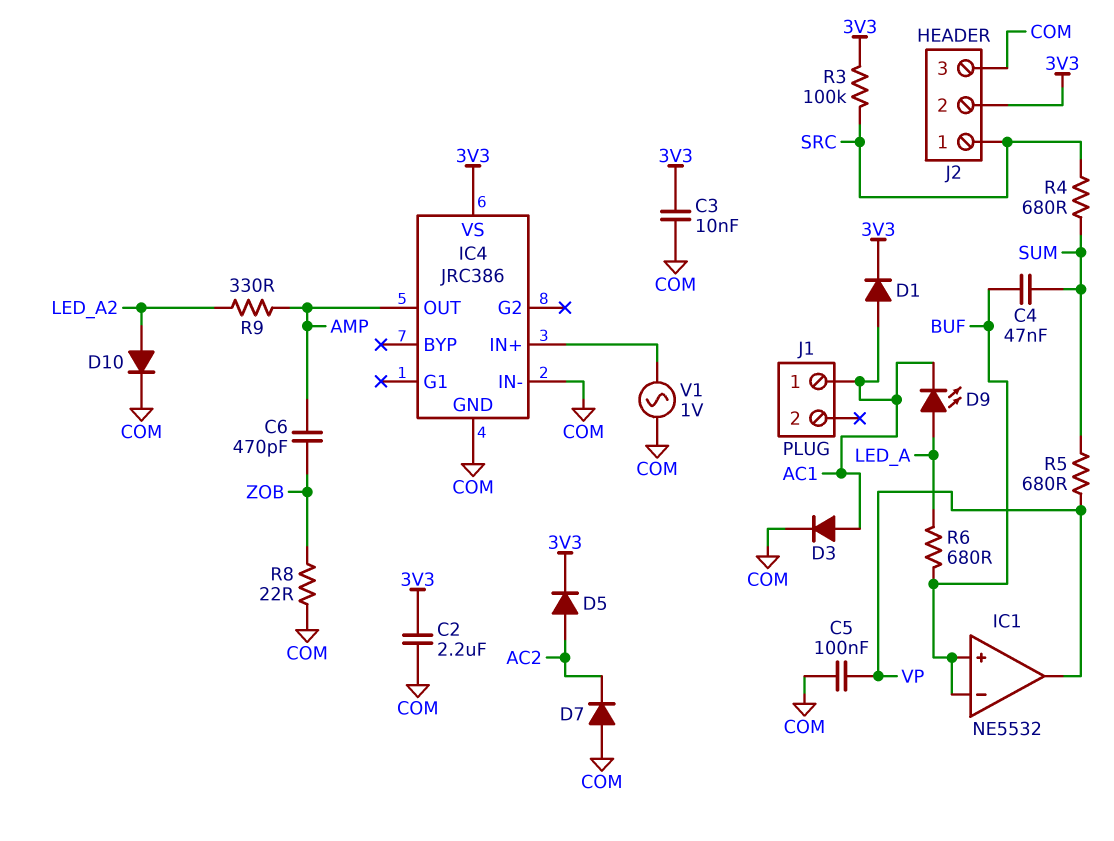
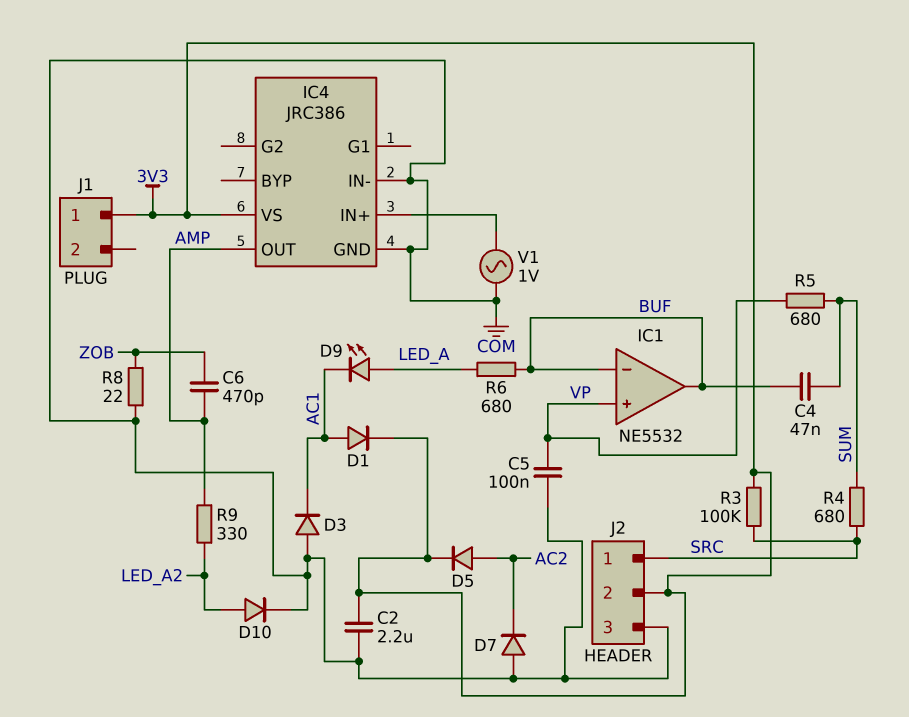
C3: 10nF (3V3, COM) -> none
D3: diode (A AC1, K COM) -> diode (A COM, K AC1)
IC1 pin in+: BUF -> VP
IC1 pin out: VP -> BUF
J1 pin 1: AC1 -> 3V3

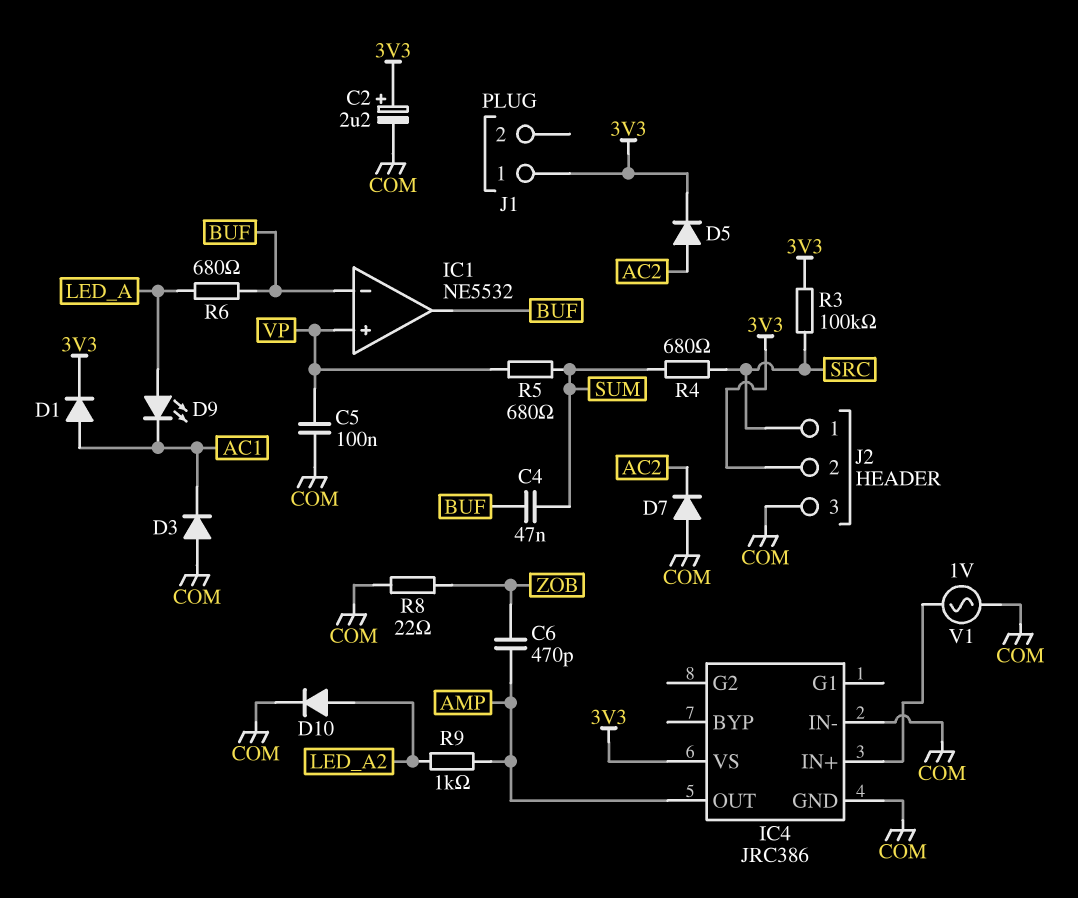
C2: 2.2uF (3V3, COM) -> 2.2uF (plus 3V3, minus COM)
R9: 330 (AMP, LED_A2) -> 1k (AMP, LED_A2)

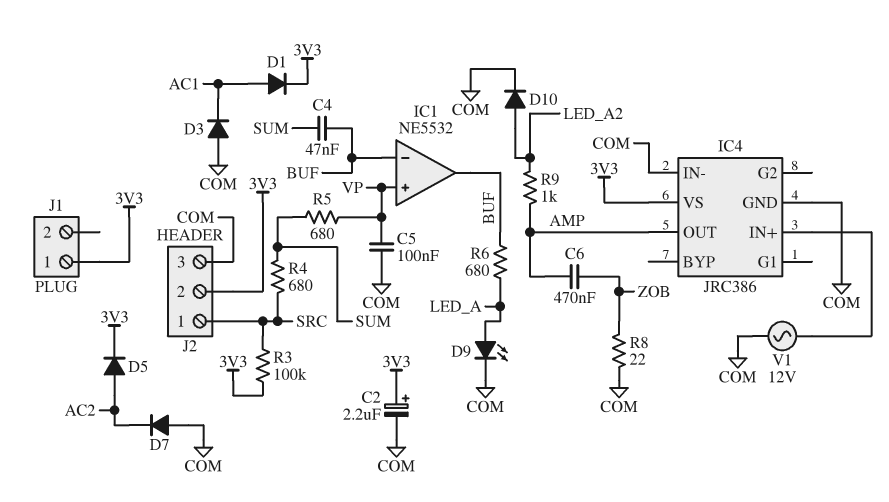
C6: 470pF (AMP, ZOB) -> 470nF (AMP, ZOB)
D9: LED (A LED_A, K AC1) -> LED (A LED_A, K COM)
V1: AC 1V (COM, IC4/IN+) -> AC 12V (COM, IC4/IN+)

